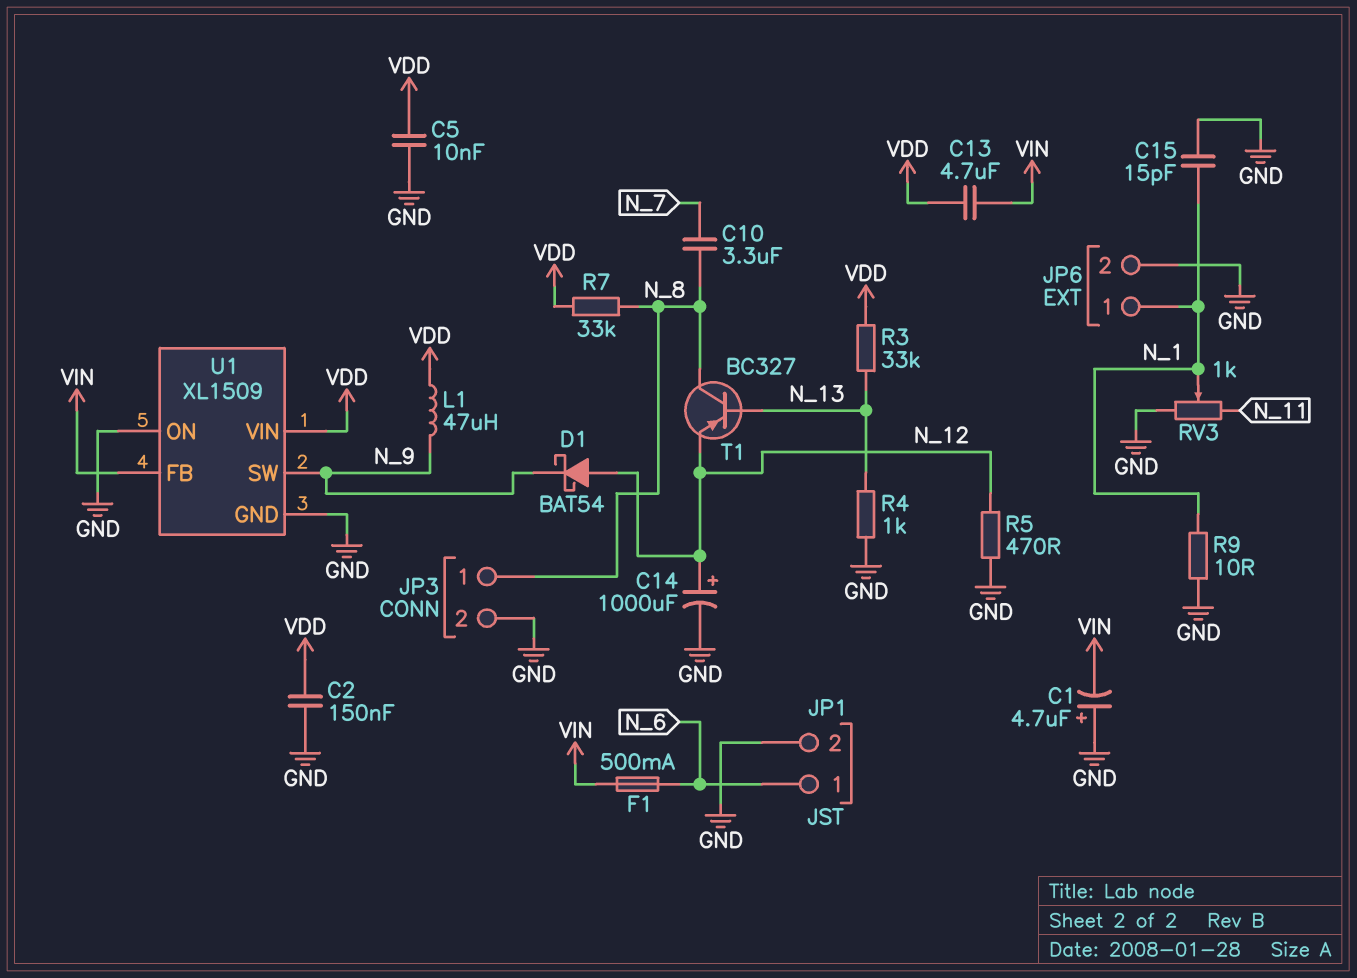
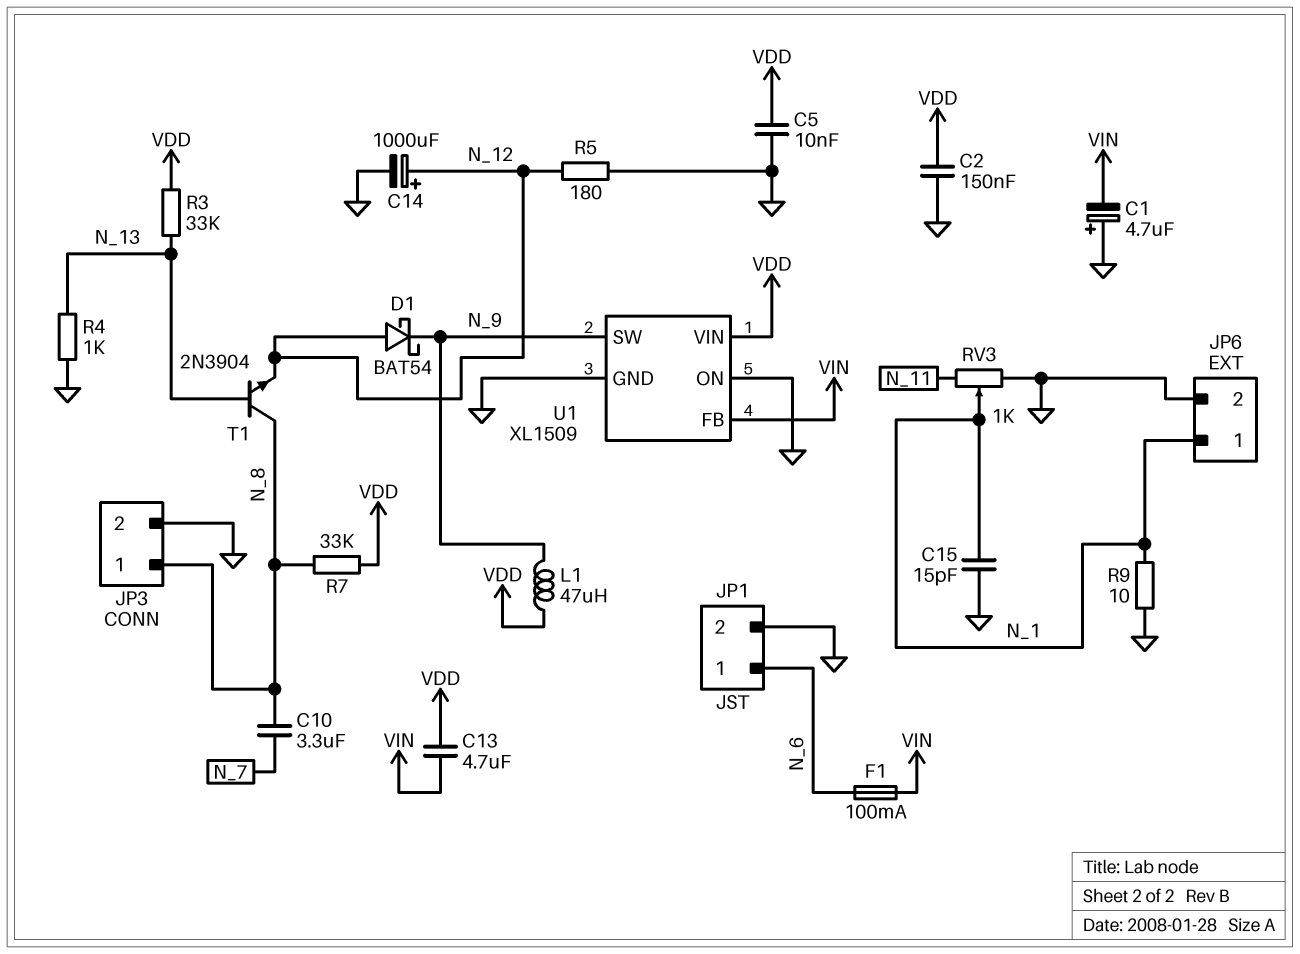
F1: 500mA (N_6, VIN) -> 100mA (N_6, VIN)
R5: 470 (GND, N_12) -> 180 (GND, N_12)
T1: PNP BC327 (B N_13, C N_8, E N_12) -> NPN 2N3904 (B N_13, C N_8, E N_12)

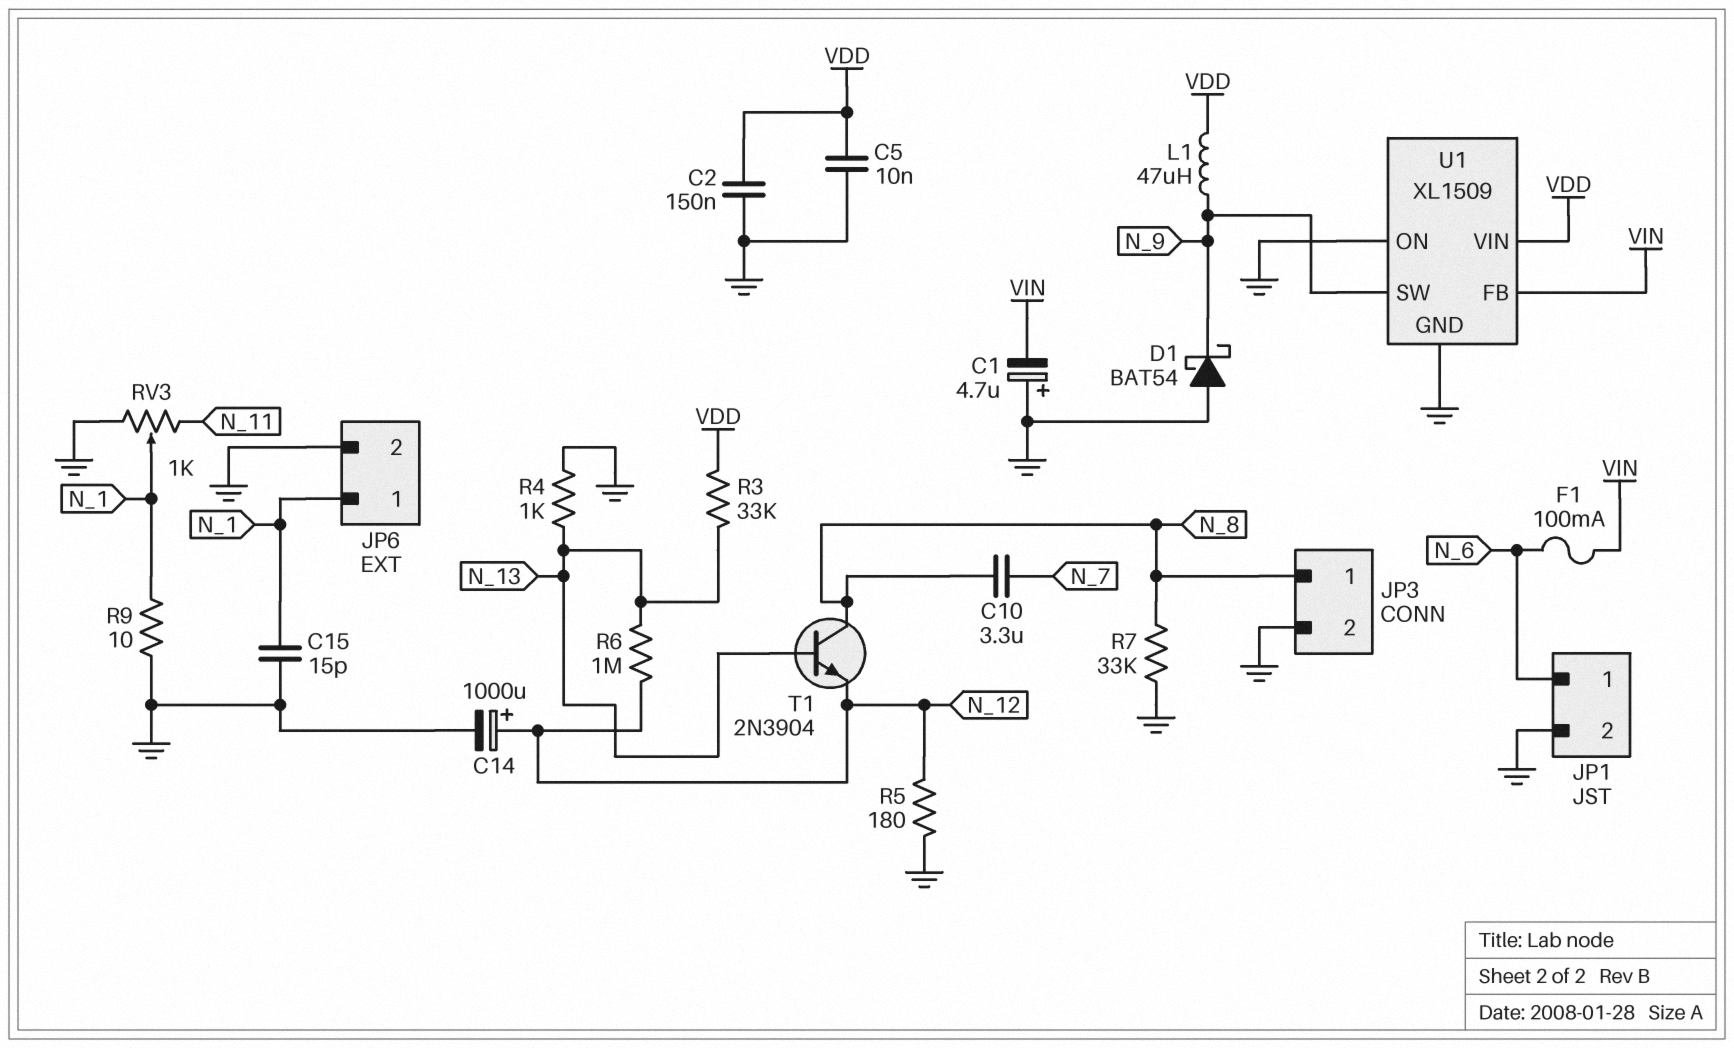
C13: 4.7uF (VDD, VIN) -> none
D1: schottky BAT54 (A N_12, K N_9) -> schottky BAT54 (A GND, K N_9)
R6: none -> 1M (N_12, N_13)
R7: 33k (N_8, VDD) -> 33k (GND, N_8)

